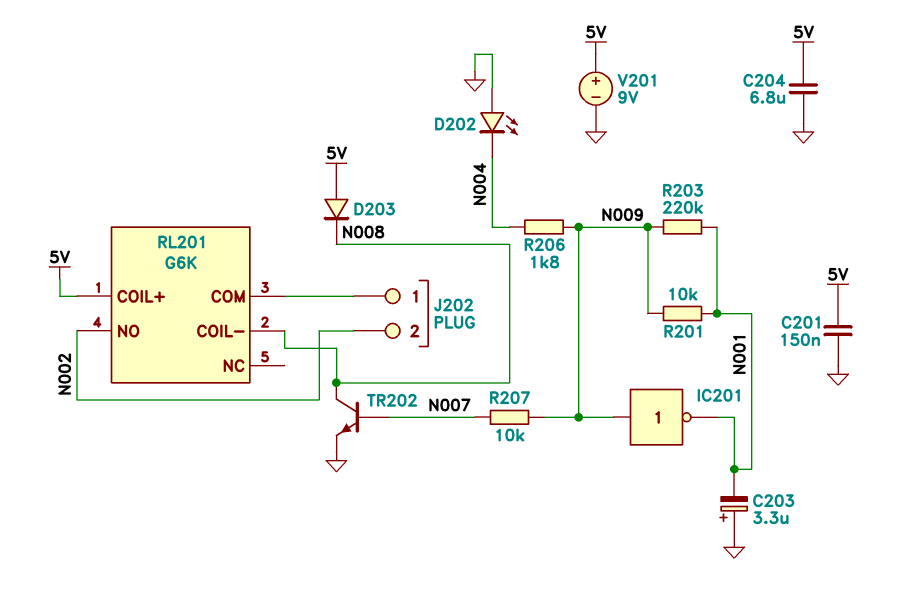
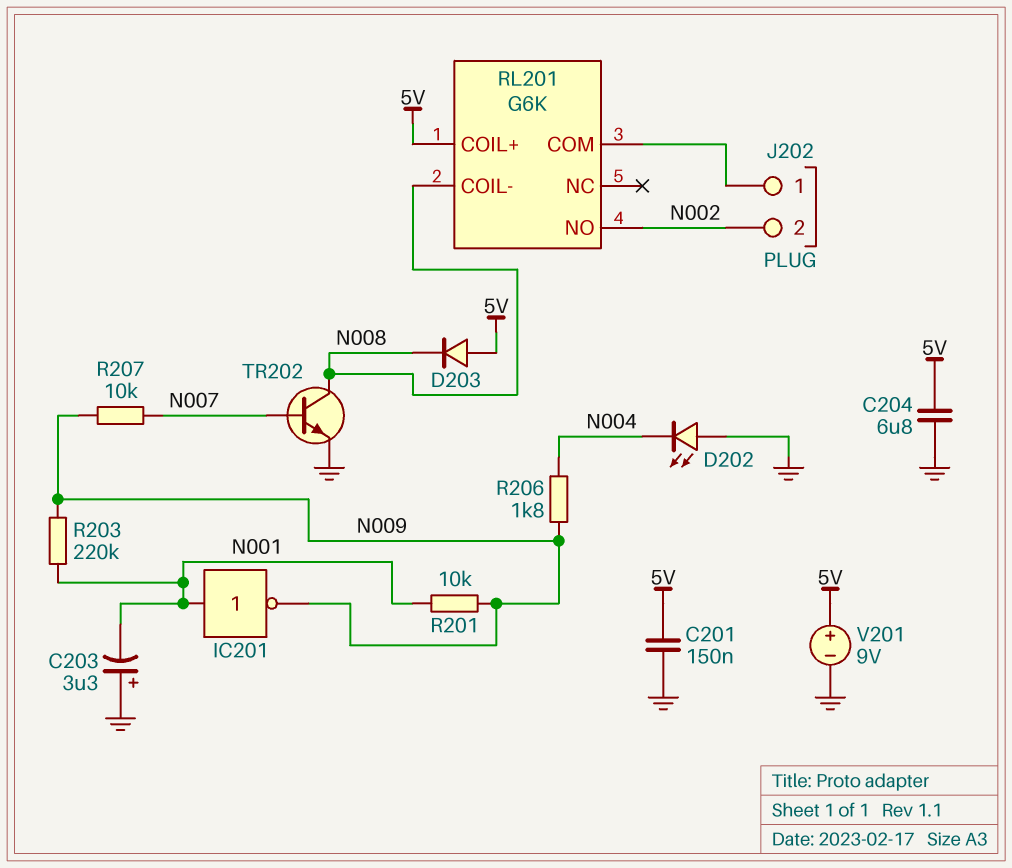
IC201: NOT (in N009, out N001) -> NOT (in N001, out N009)

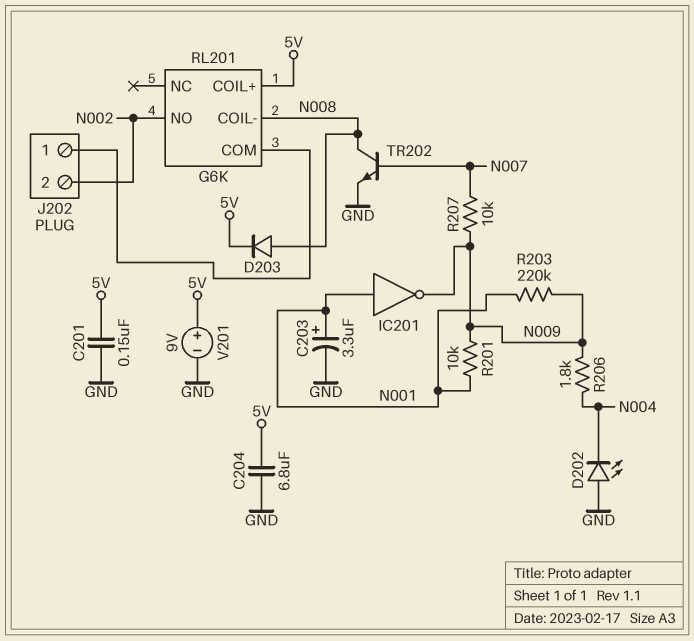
C203: 3.3uF (plus GND, minus N001) -> 3.3uF (plus N001, minus GND)
D203: diode (A 5V, K N008) -> diode (A N008, K 5V)

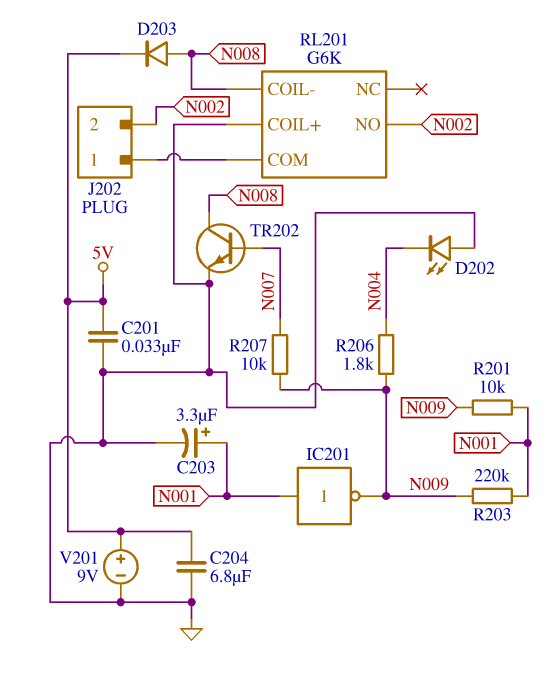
C201: 150nF (5V, GND) -> 33nF (5V, GND)
RL201 pin COIL+: 5V -> GND

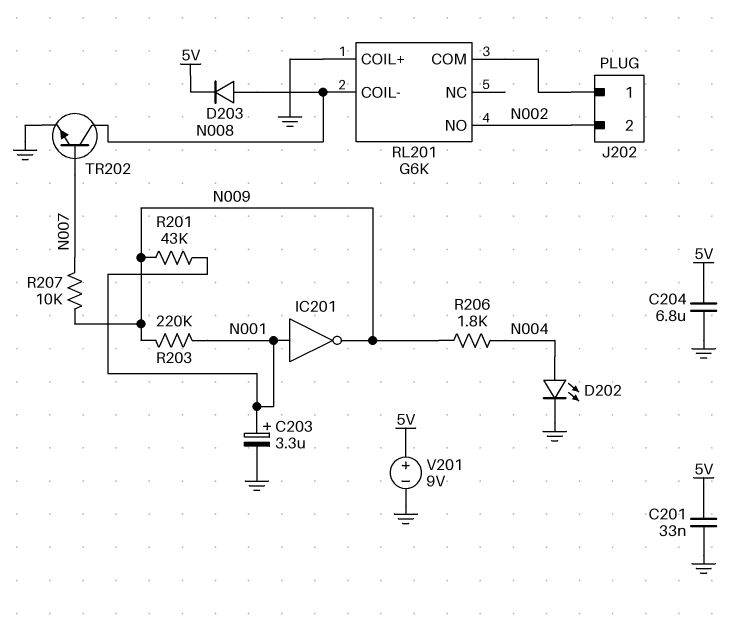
D202: LED (A GND, K N004) -> LED (A N004, K GND)
R201: 10k (N001, N009) -> 43k (N001, N009)

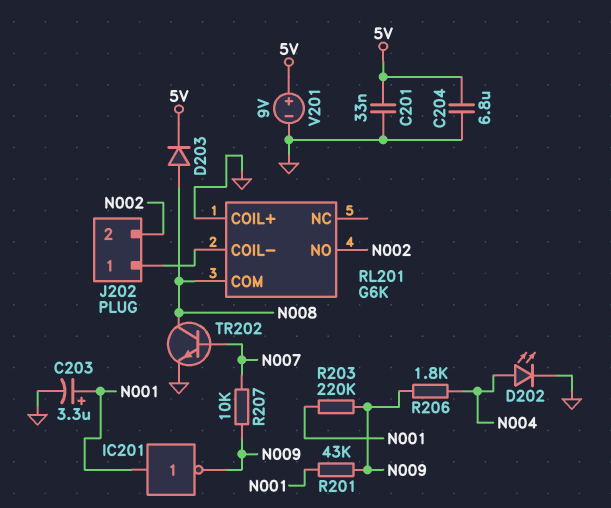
RL201 pin COIL-: N008 -> J202/1
RL201 pin COM: J202/1 -> N008

